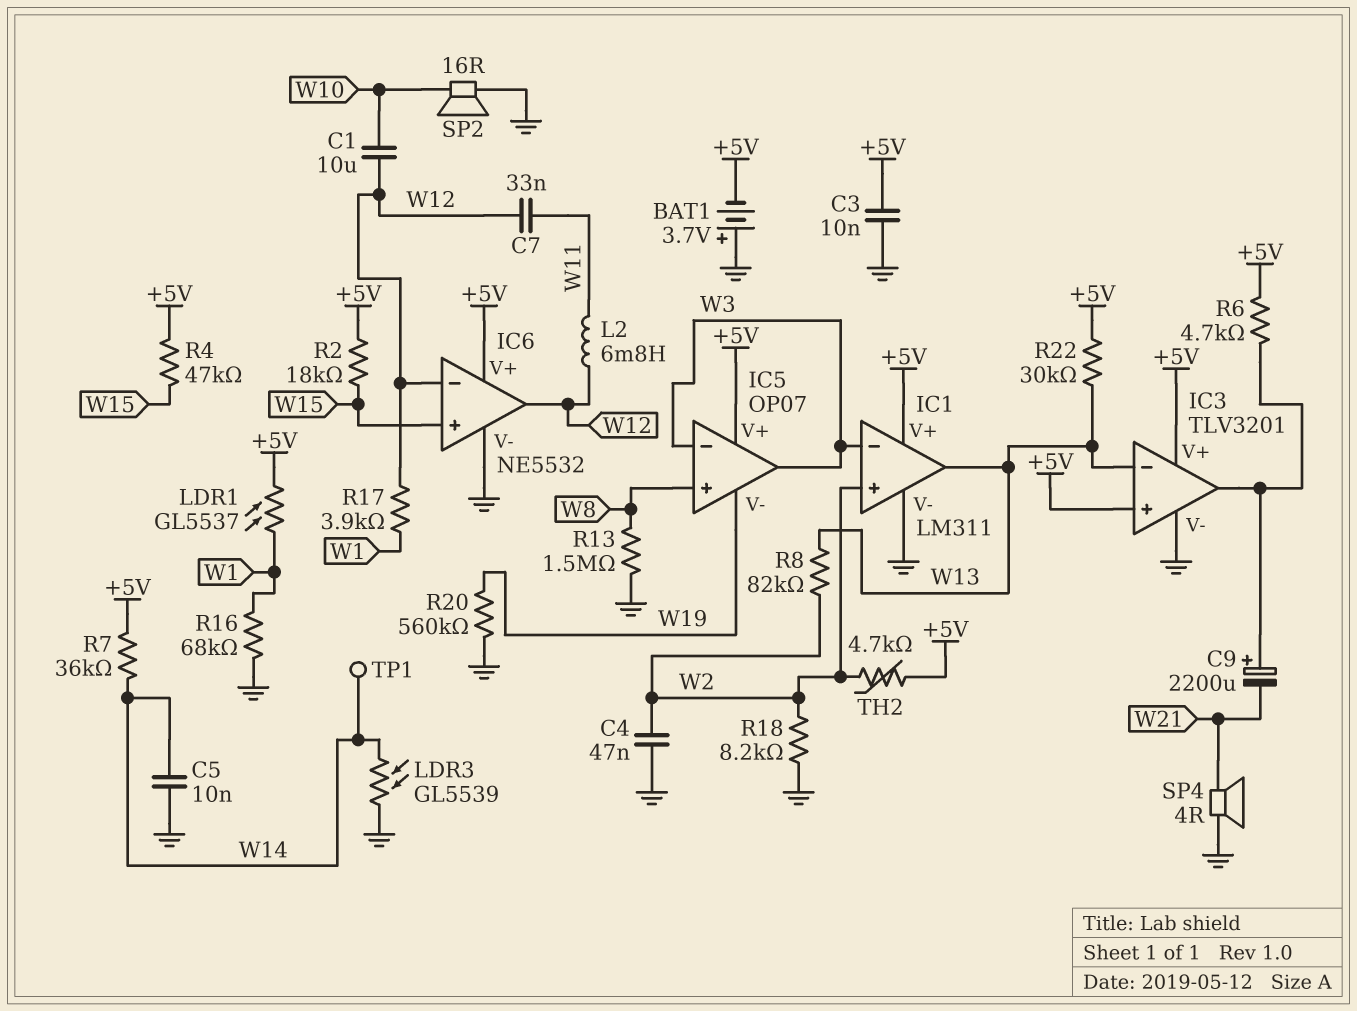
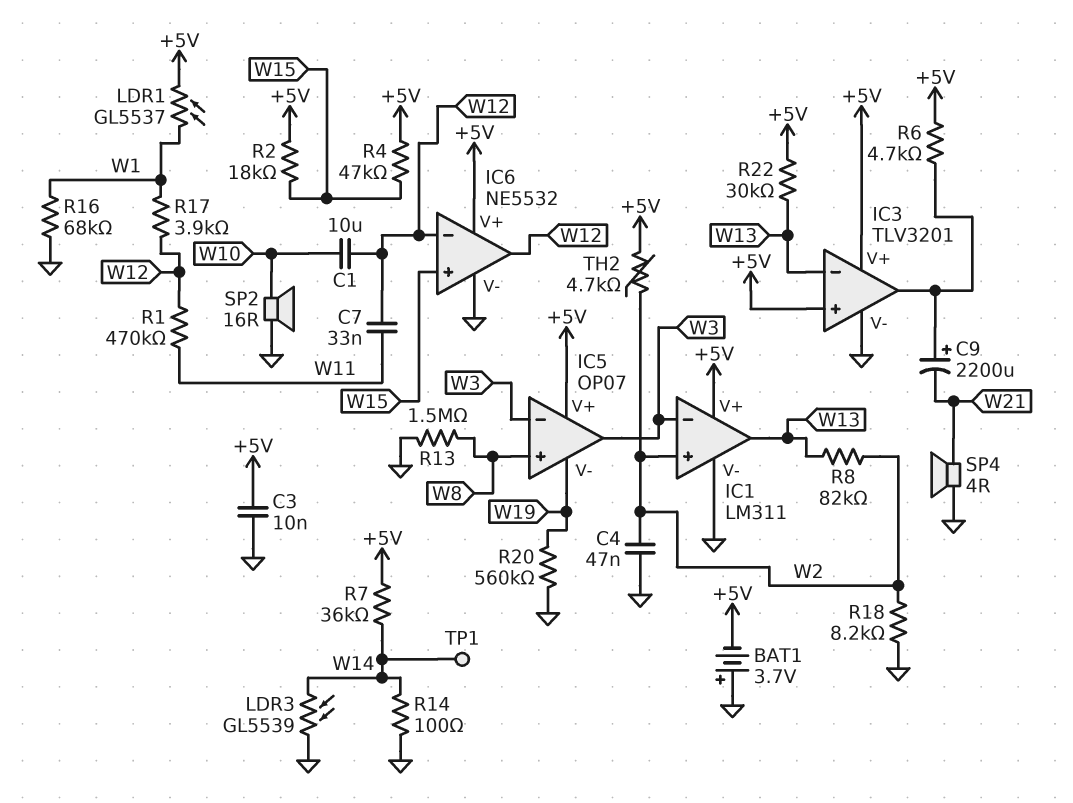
C5: 10nF (GND, W14) -> none
L2: 6.8mH (W11, W12) -> none
R1: none -> 470k (W11, W12)
R14: none -> 100 (GND, W14)

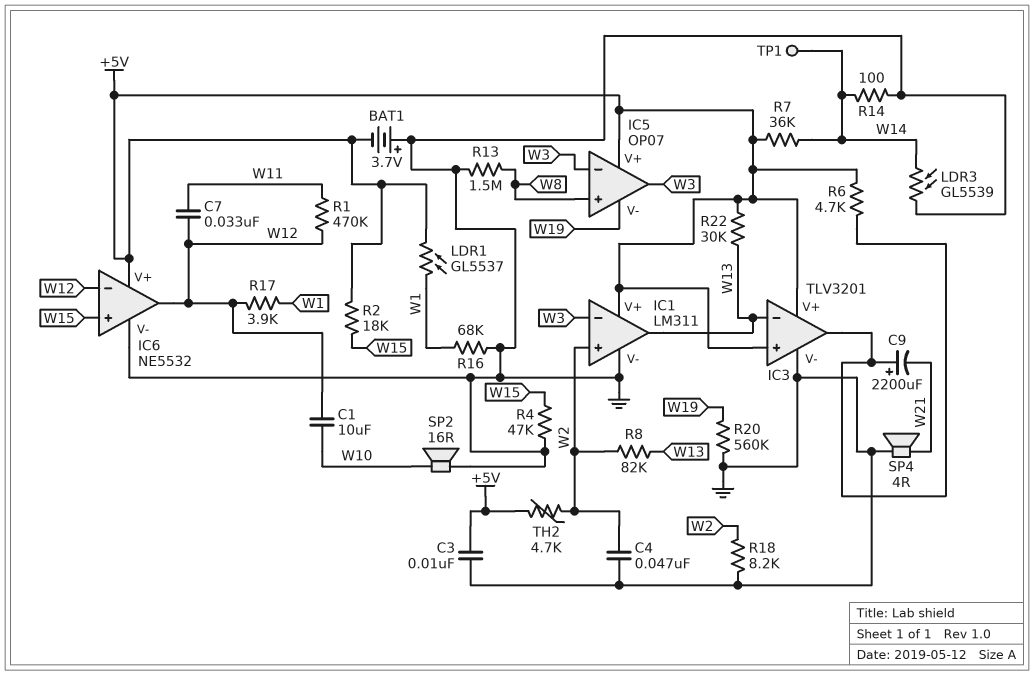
R4: 47k (+5V, W15) -> 47k (GND, W15)

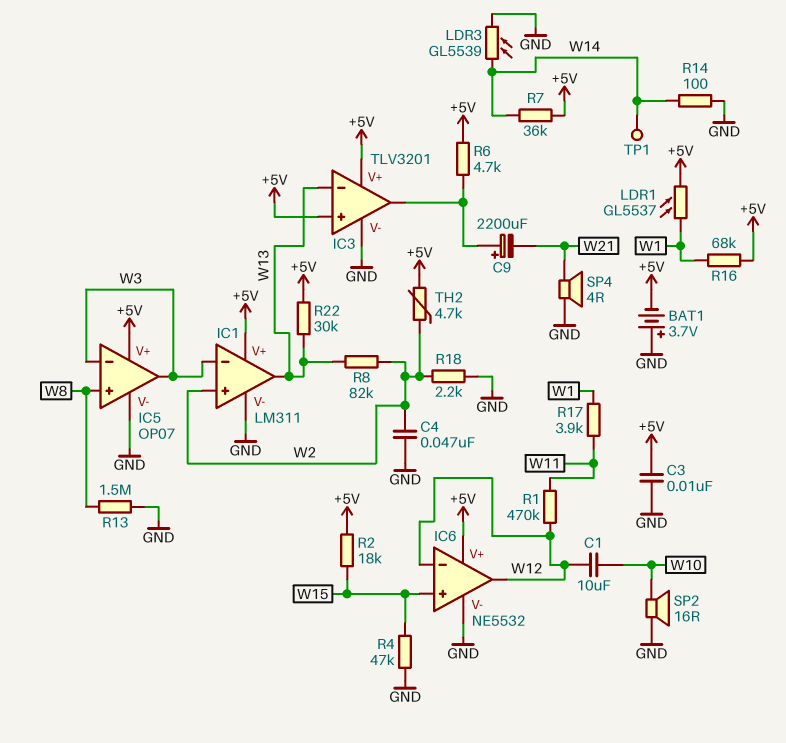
C7: 33nF (W11, W12) -> none
IC5 pin V-: W19 -> GND
R16: 68k (GND, W1) -> 68k (+5V, W1)
R17: 3.9k (W1, W12) -> 3.9k (W1, W11)
R18: 8.2k (GND, W2) -> 2.2k (GND, W2)
R20: 560k (GND, W19) -> none

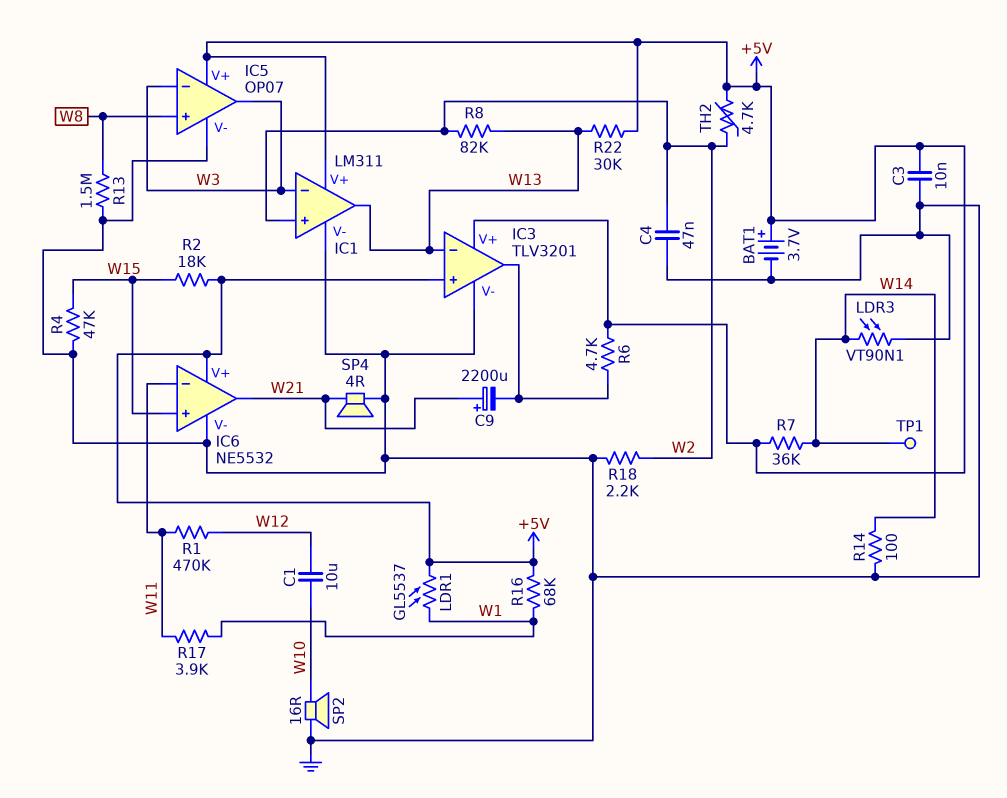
BAT1: 3.7V (plus GND, minus +5V) -> 3.7V (plus +5V, minus GND)
C9: 2200uF (plus IC3/out, minus W21) -> 2200uF (plus W21, minus IC3/out)
IC6 pin in-: W12 -> W11
IC6 pin out: W12 -> W21
LDR3: GL5539 (GND, W14) -> VT90N1 (GND, W14)

